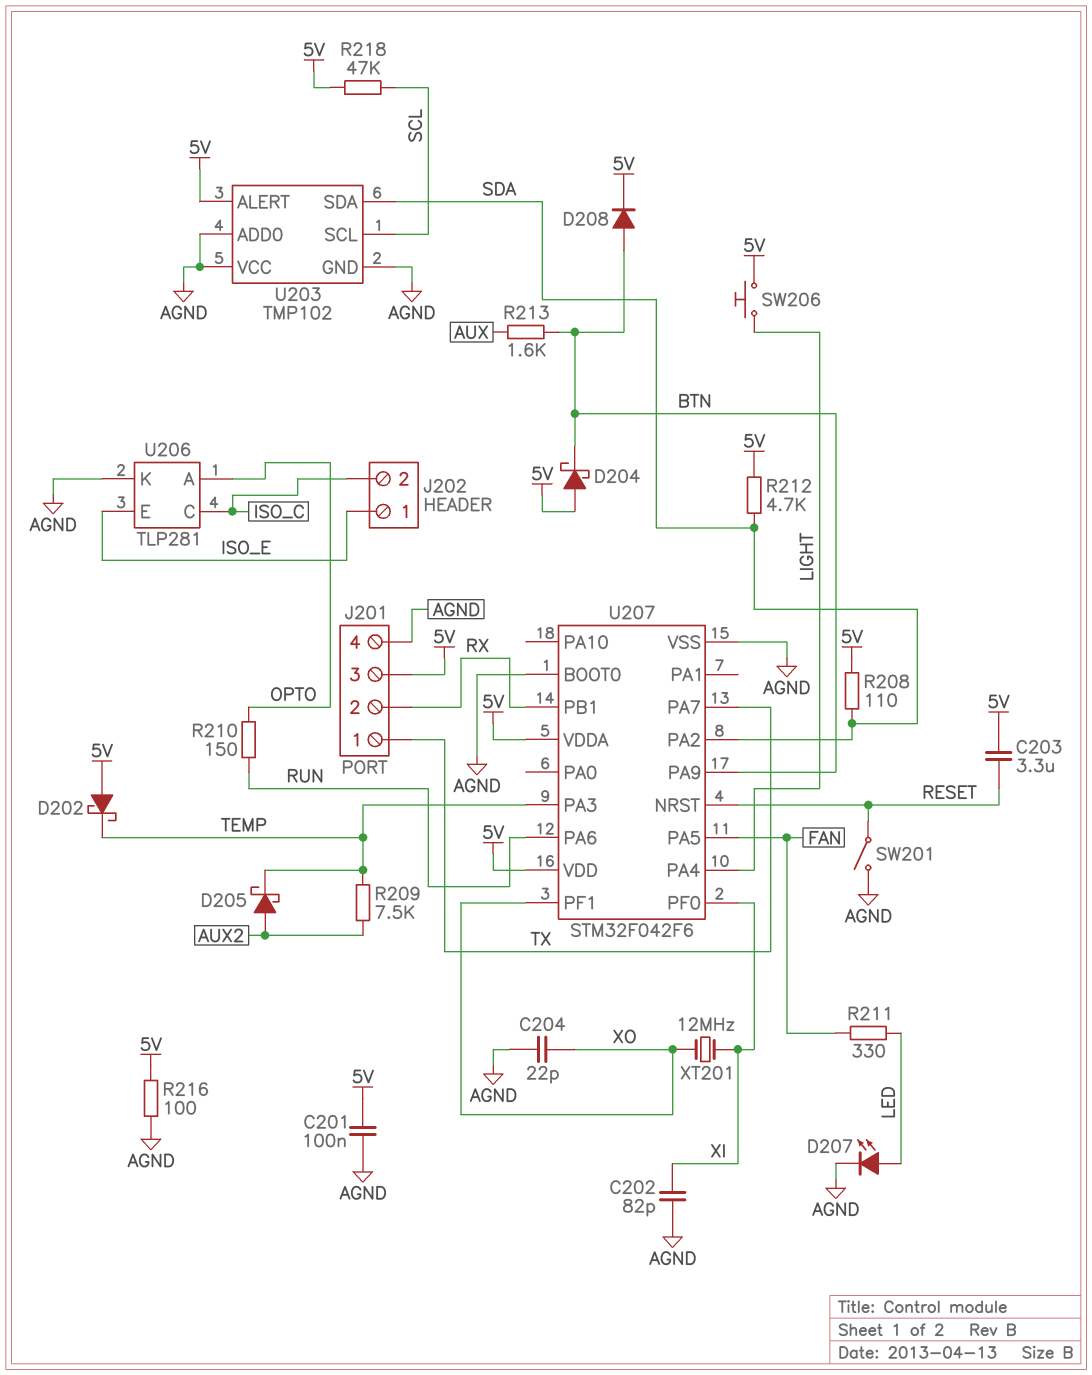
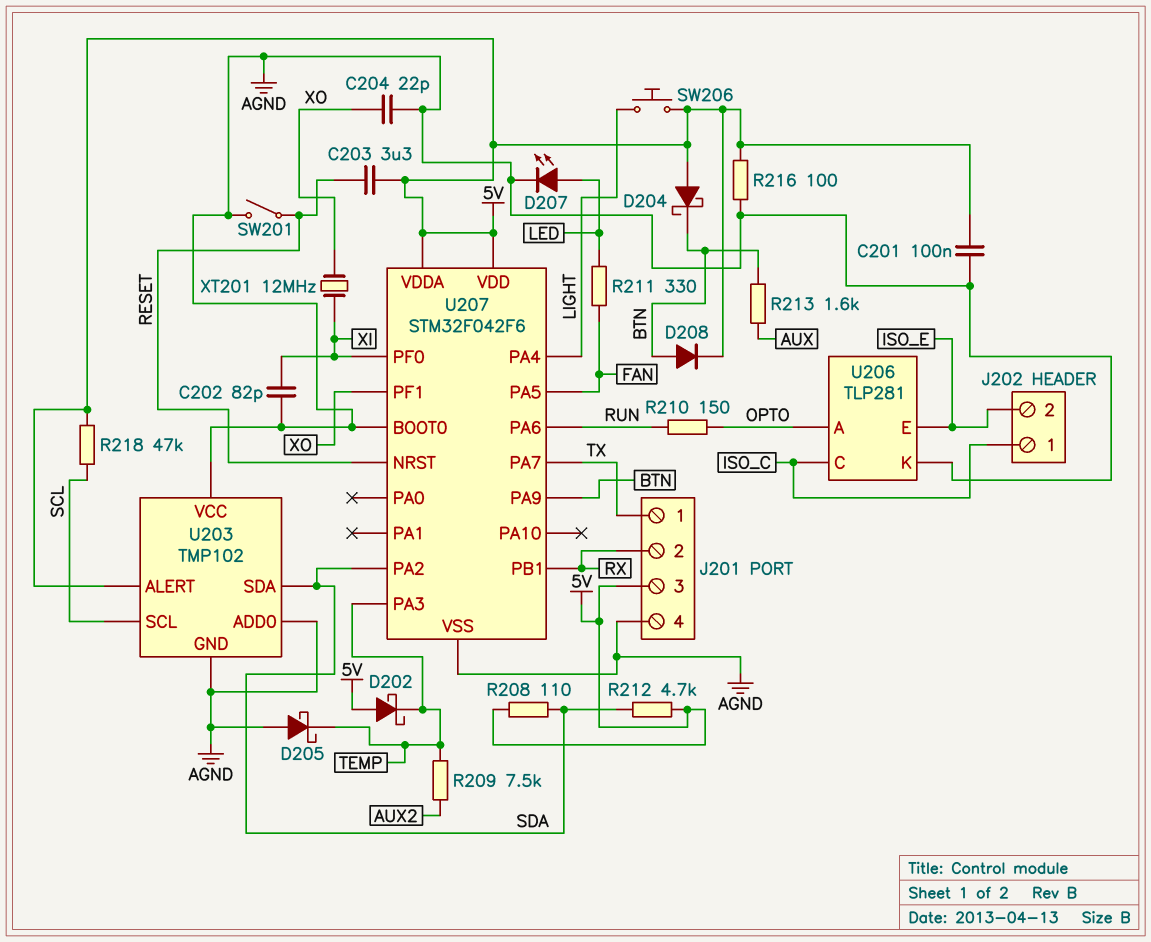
D205: schottky (A AUX2, K TEMP) -> schottky (A AGND, K TEMP)
J202 pin 1: ISO_E -> ISO_C
J202 pin 2: ISO_C -> ISO_E

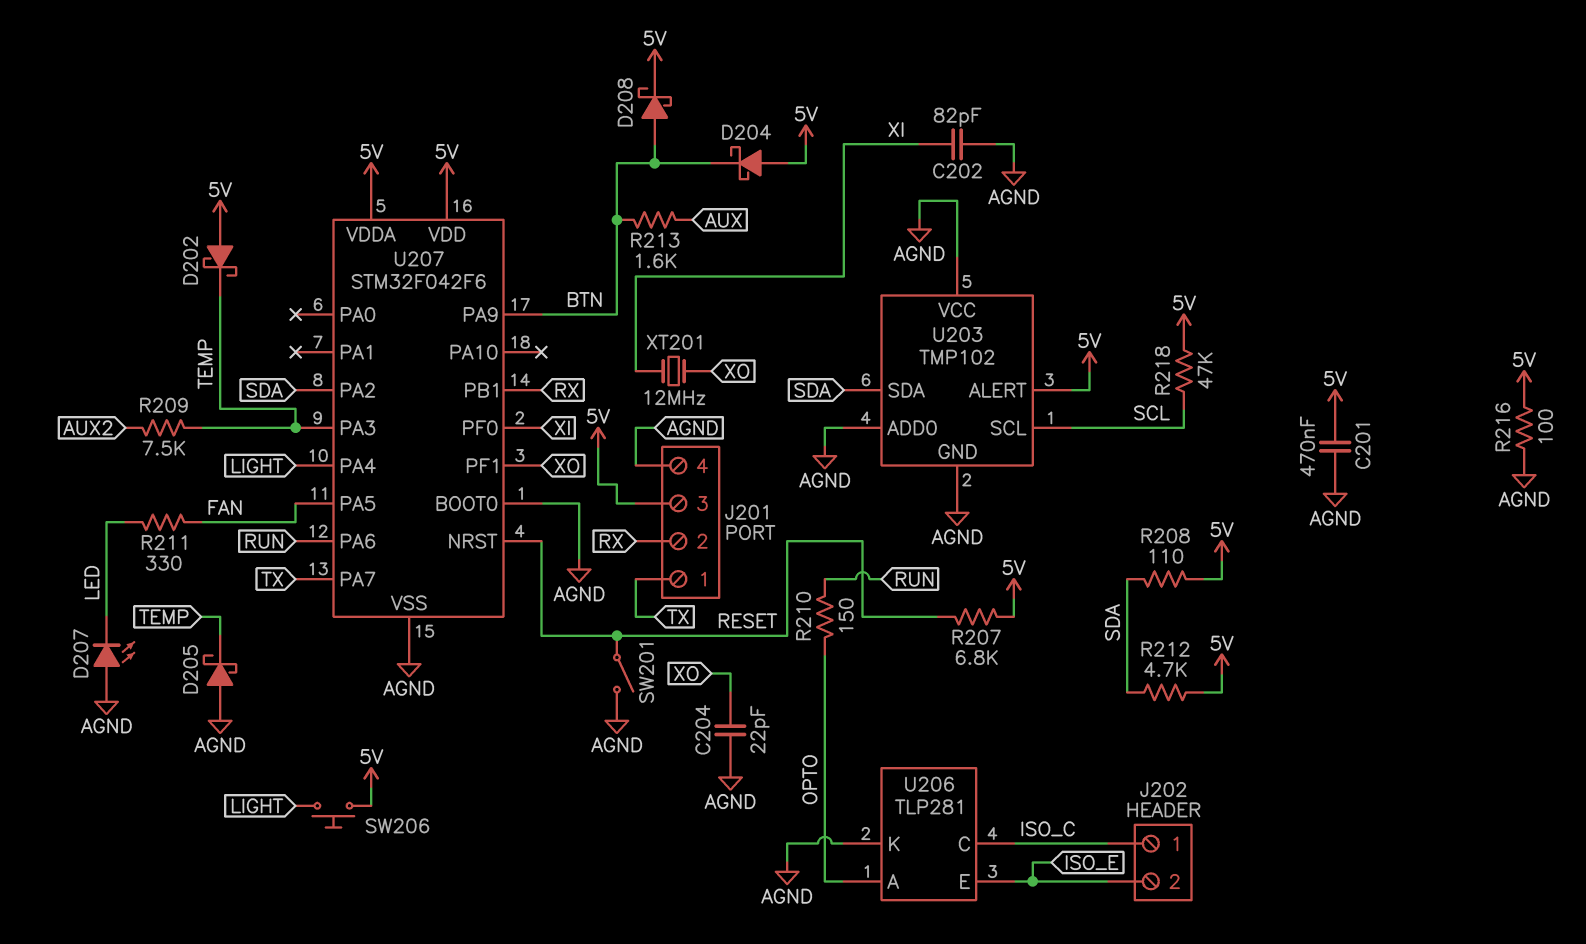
C201: 100nF (5V, AGND) -> 470nF (5V, AGND)
C203: 3.3uF (5V, RESET) -> none
D207: LED (A LED, K AGND) -> LED (A AGND, K LED)
D208: diode (A BTN, K 5V) -> schottky (A BTN, K 5V)
R207: none -> 6.8k (5V, RESET)

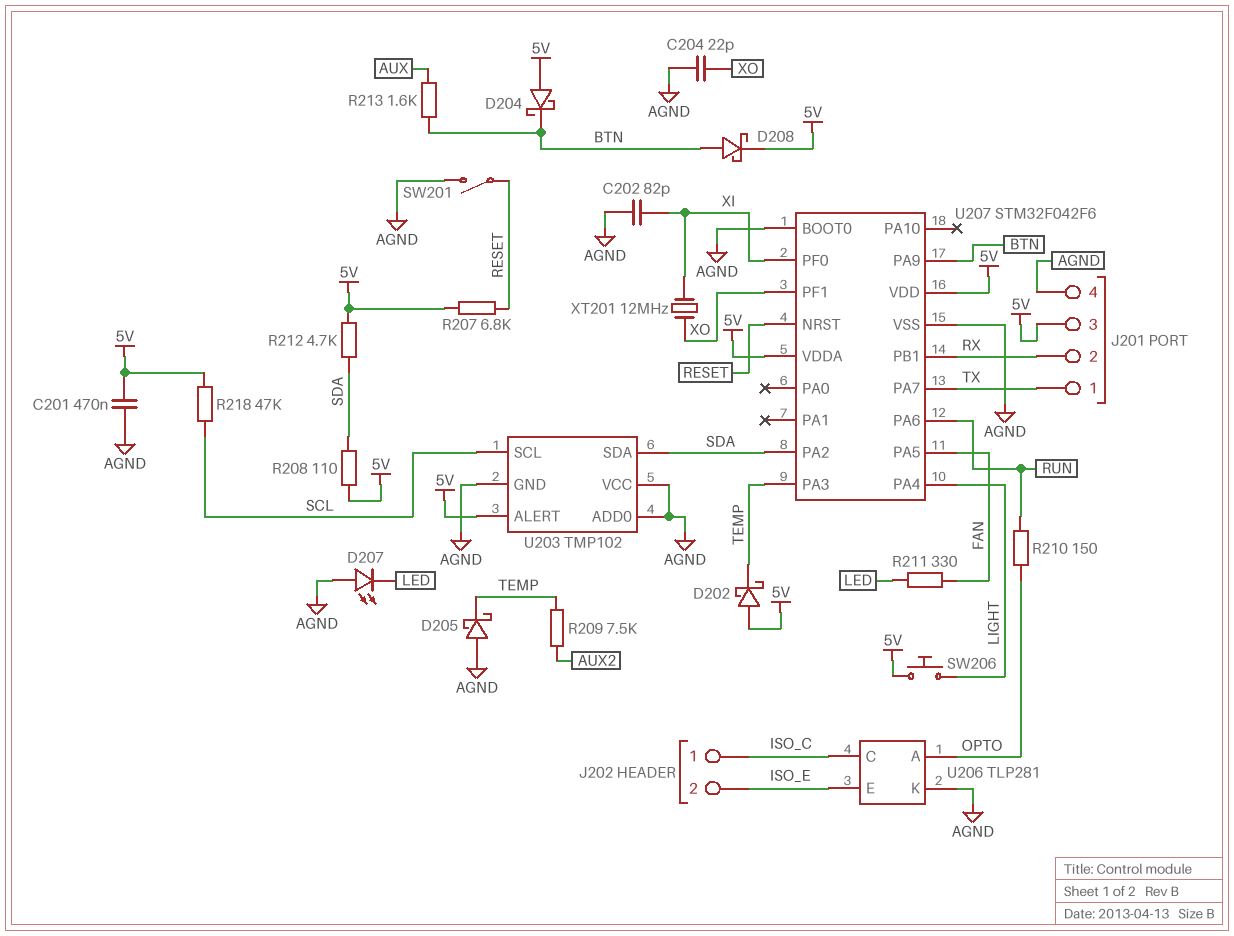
R216: 100 (5V, AGND) -> none

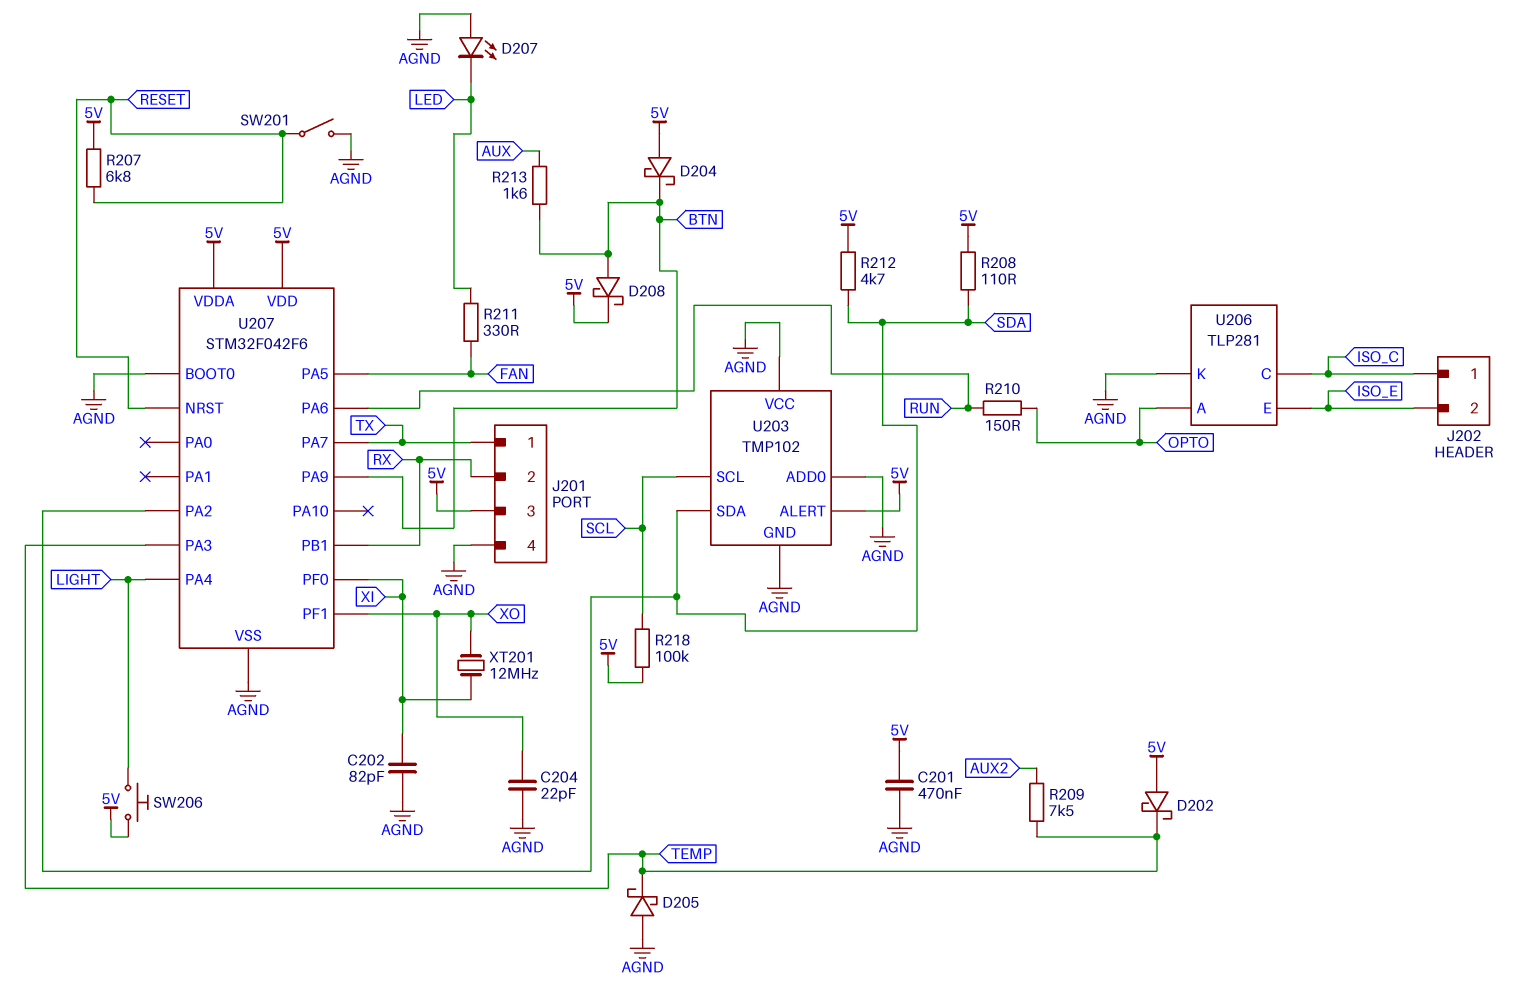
R218: 47k (5V, SCL) -> 100k (5V, SCL)

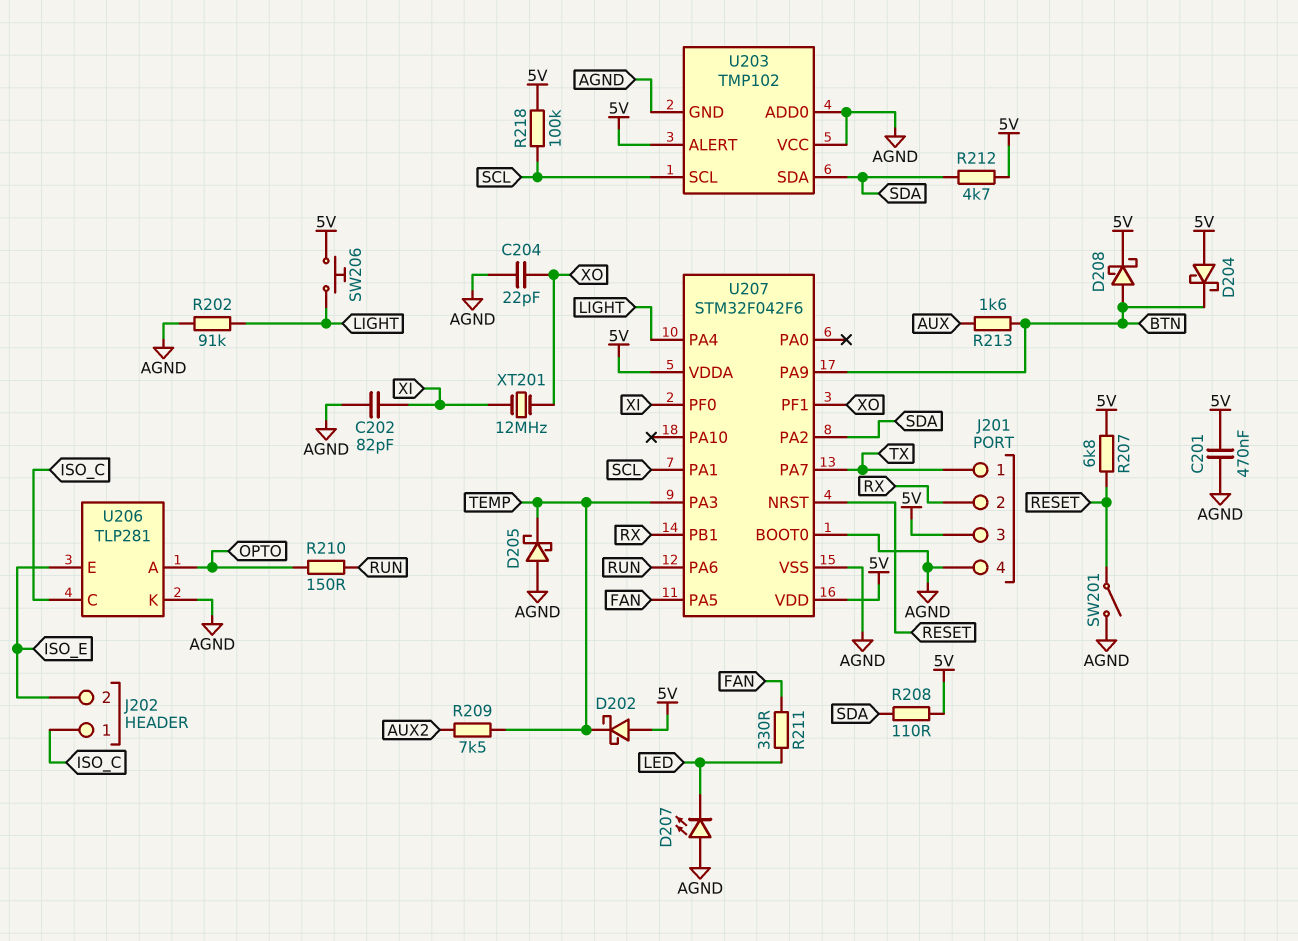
R202: none -> 91k (AGND, LIGHT)
U207 pin PA1: none -> SCL

